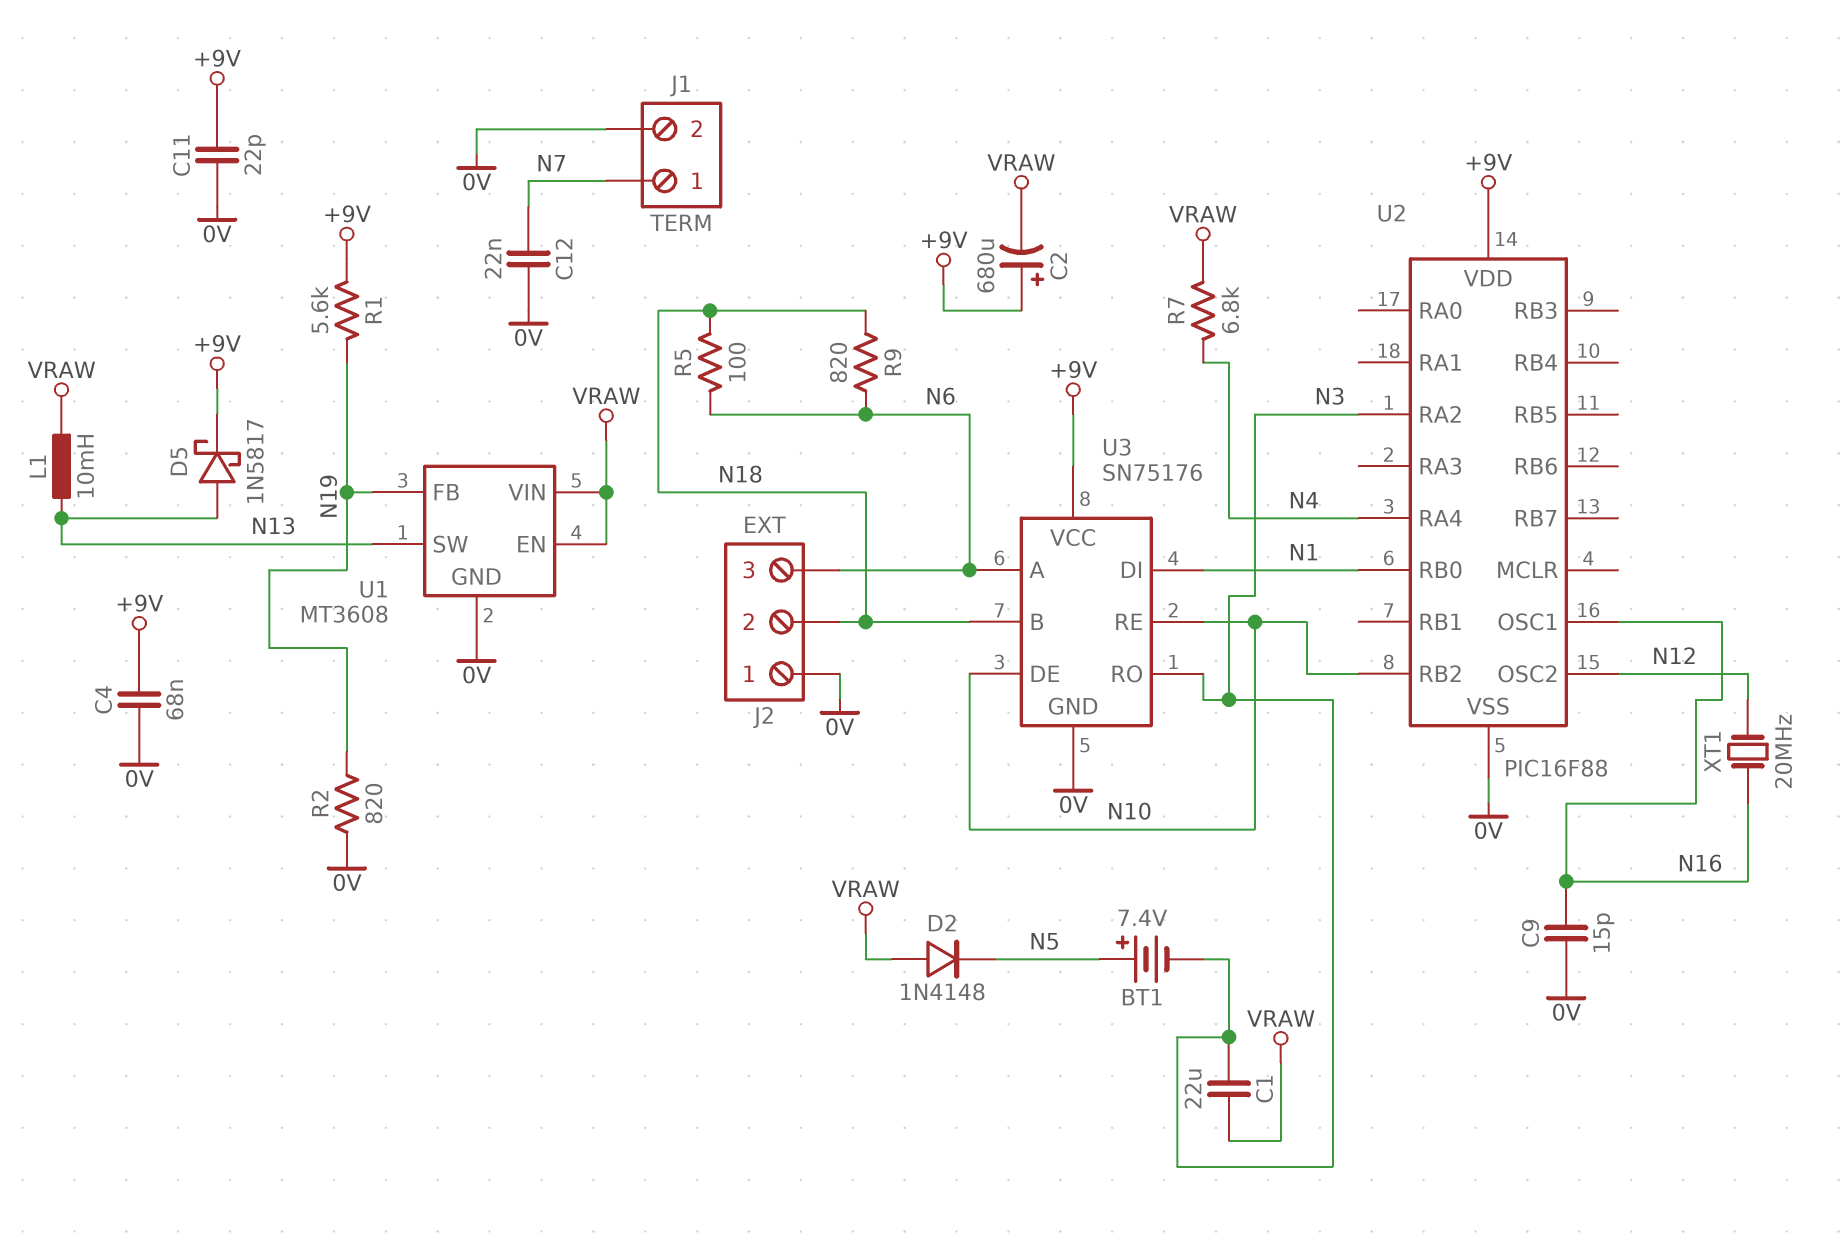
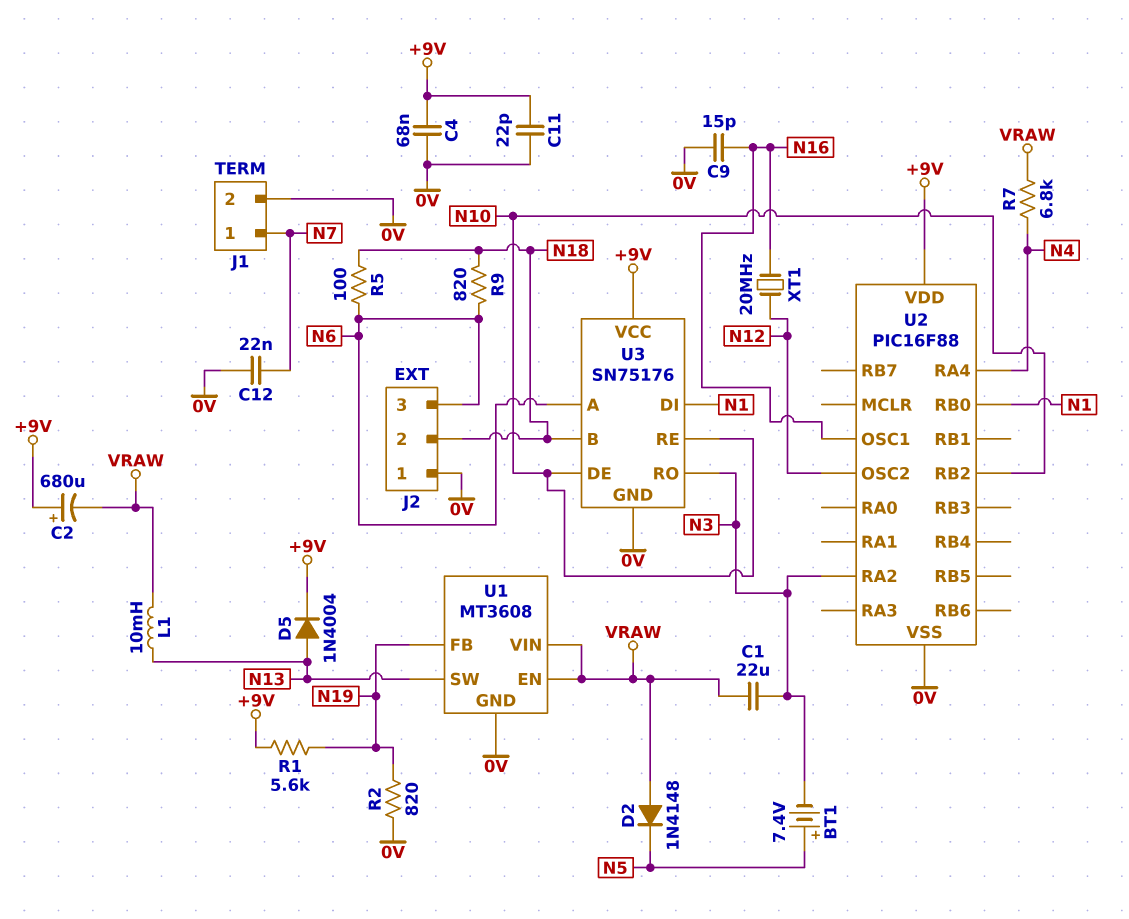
D5: schottky 1N5817 (A N13, K +9V) -> diode 1N4004 (A N13, K +9V)

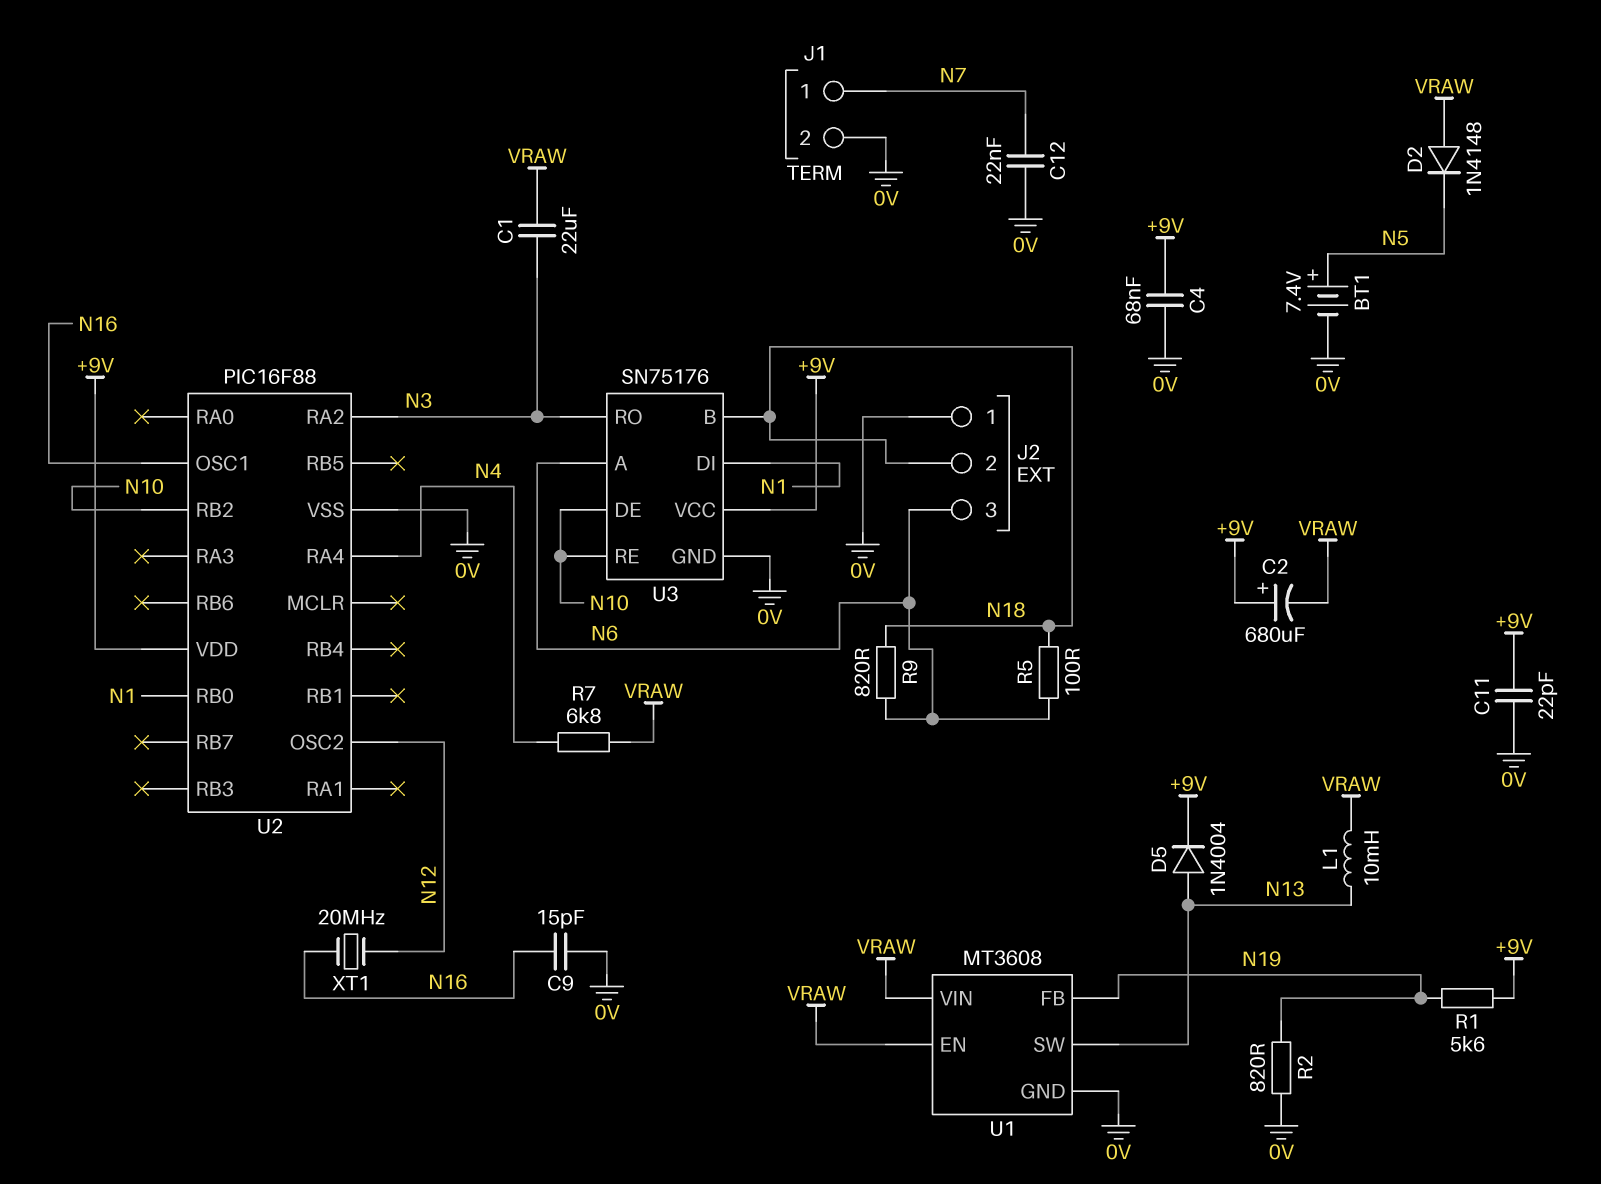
BT1: 7.4V (plus N5, minus N3) -> 7.4V (plus N5, minus 0V)

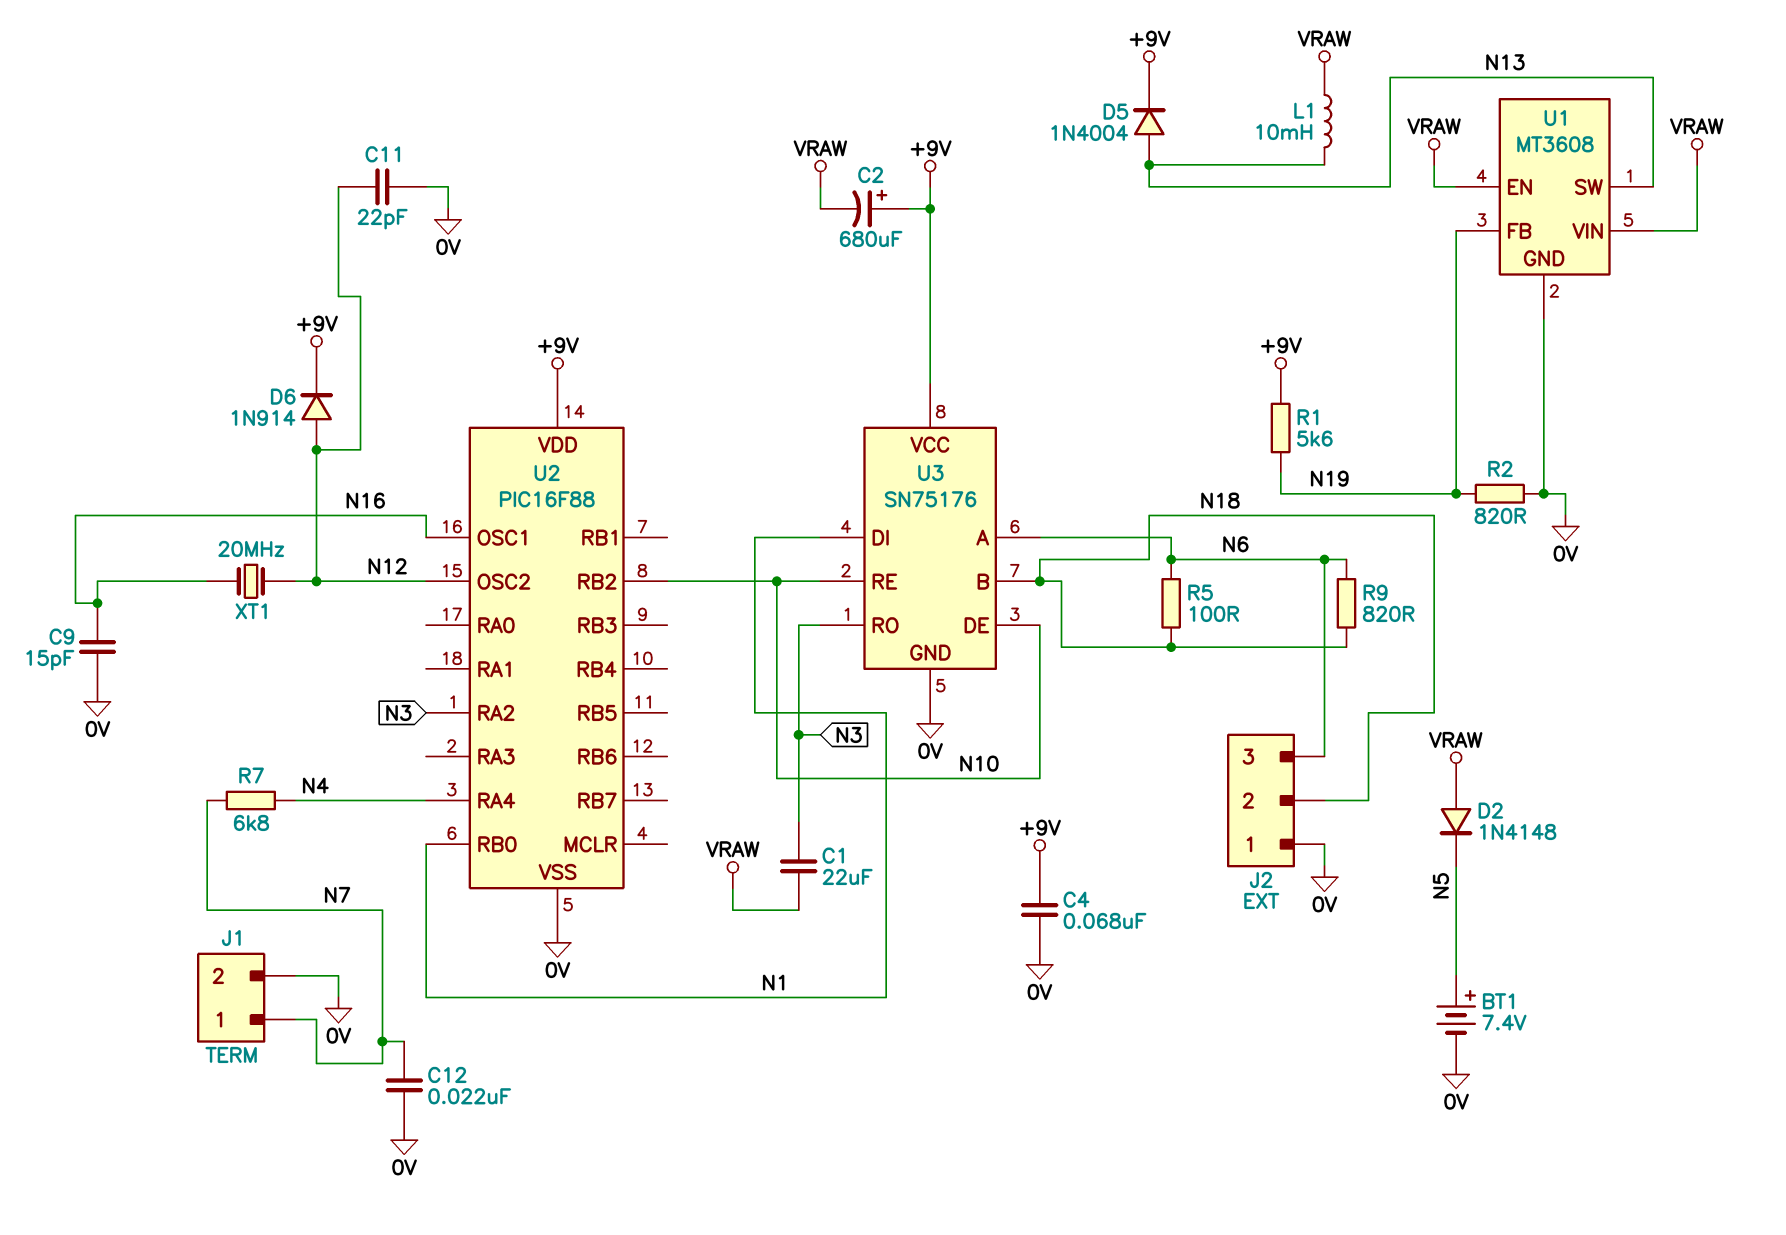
C11: 22pF (+9V, 0V) -> 22pF (0V, N12)
D6: none -> diode 1N914 (A N12, K +9V)
R7: 6.8k (N4, VRAW) -> 6.8k (N4, N7)

